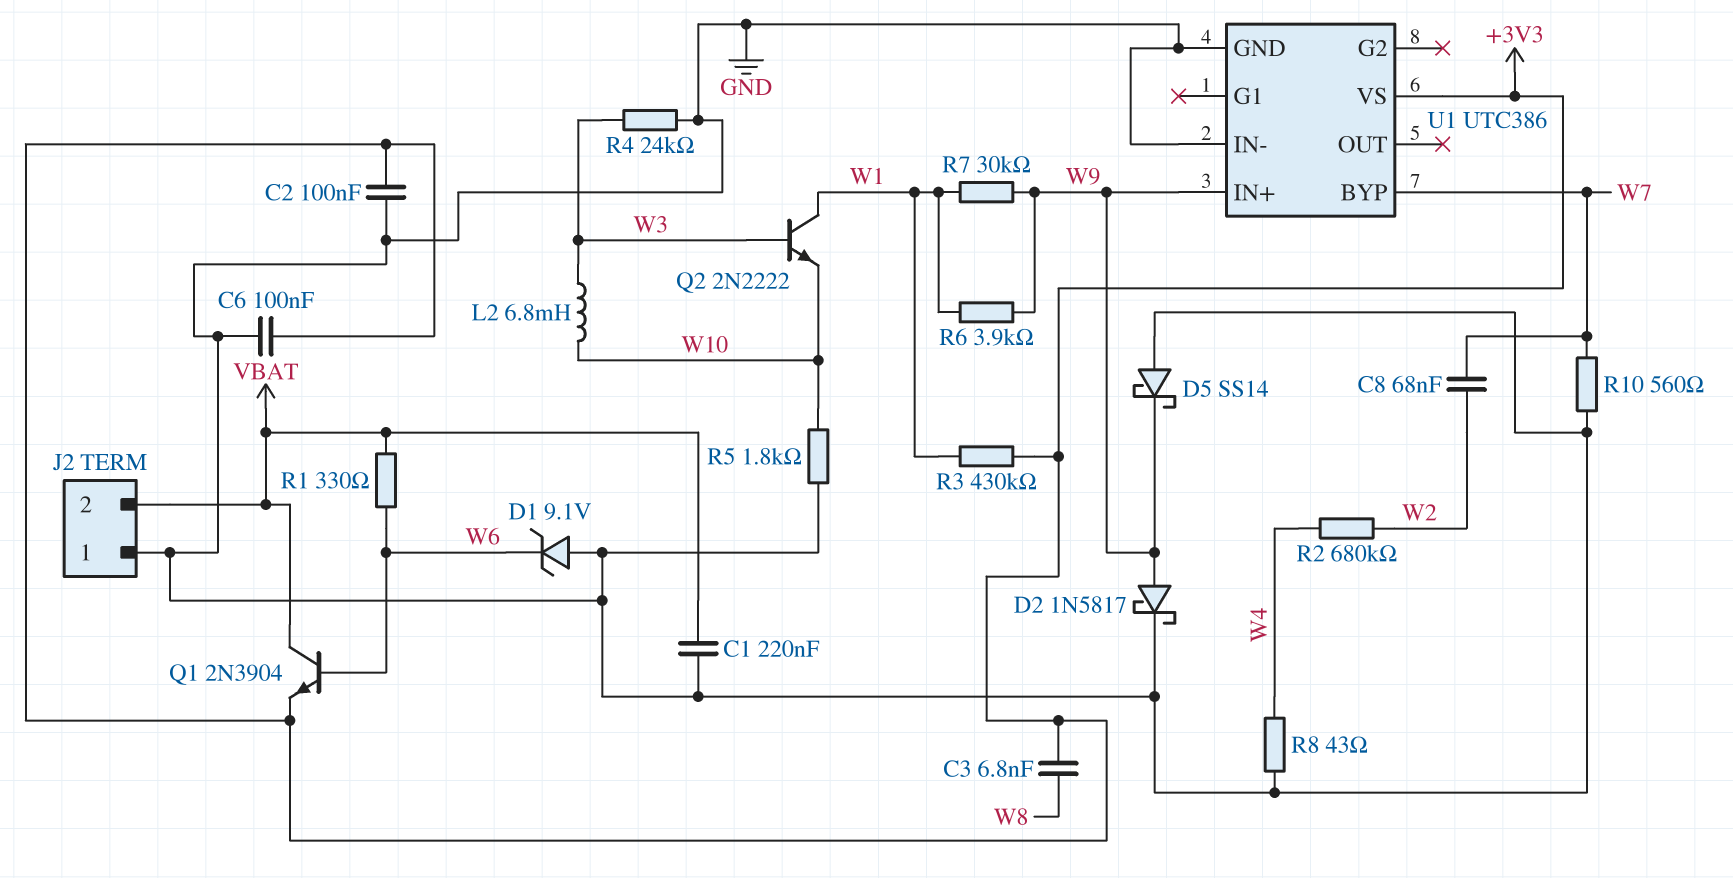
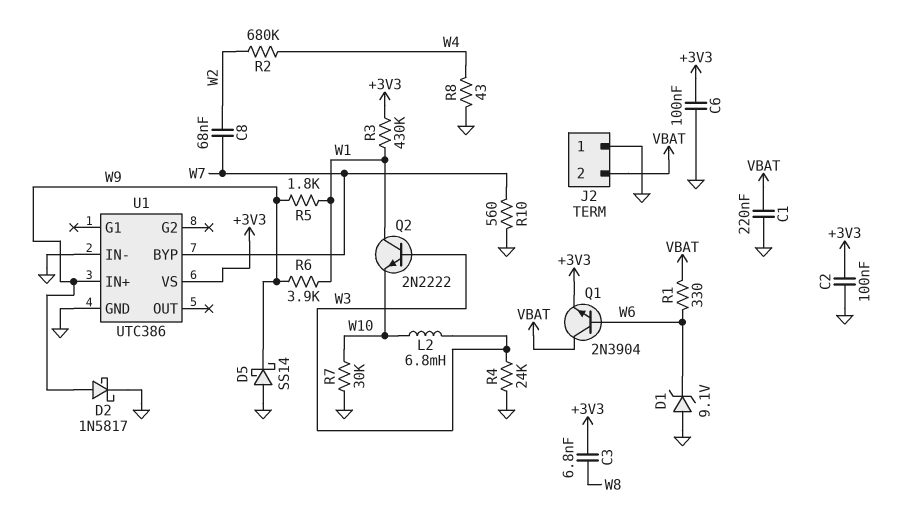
R5: 1.8k (GND, W10) -> 1.8k (W1, W9)
R7: 30k (W1, W9) -> 30k (GND, W10)

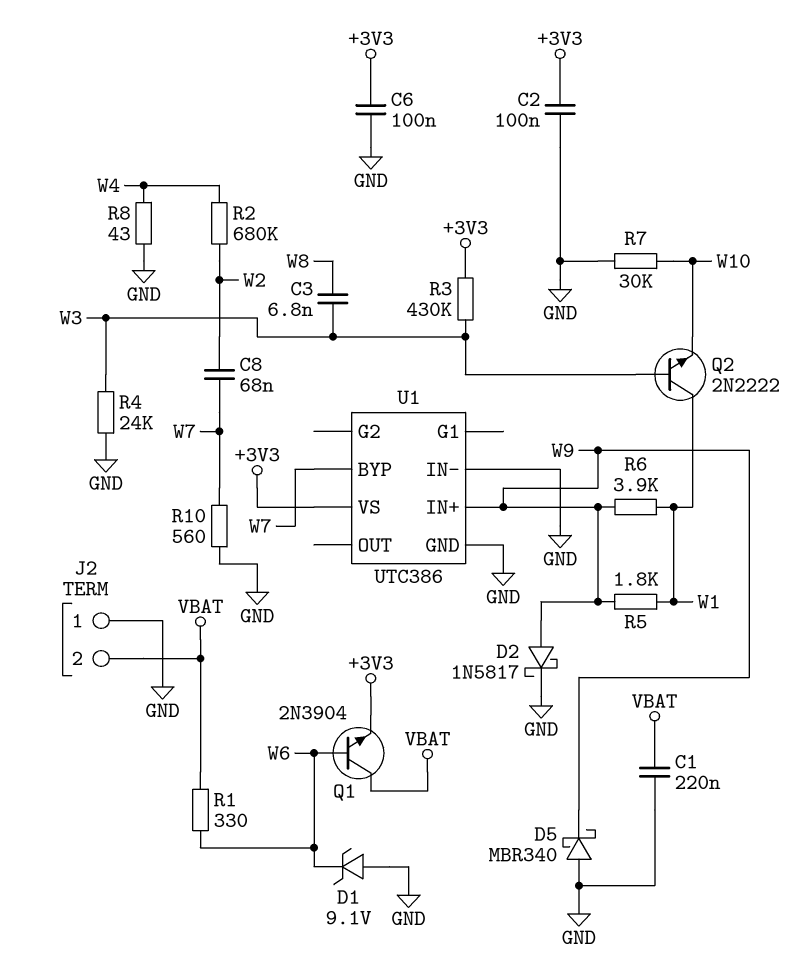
C3: 6.8nF (+3V3, W8) -> 6.8nF (W3, W8)
D5: schottky SS14 (A GND, K W9) -> schottky MBR340 (A GND, K W9)
L2: 6.8mH (W3, W10) -> none
R3: 430k (+3V3, W1) -> 430k (+3V3, W3)

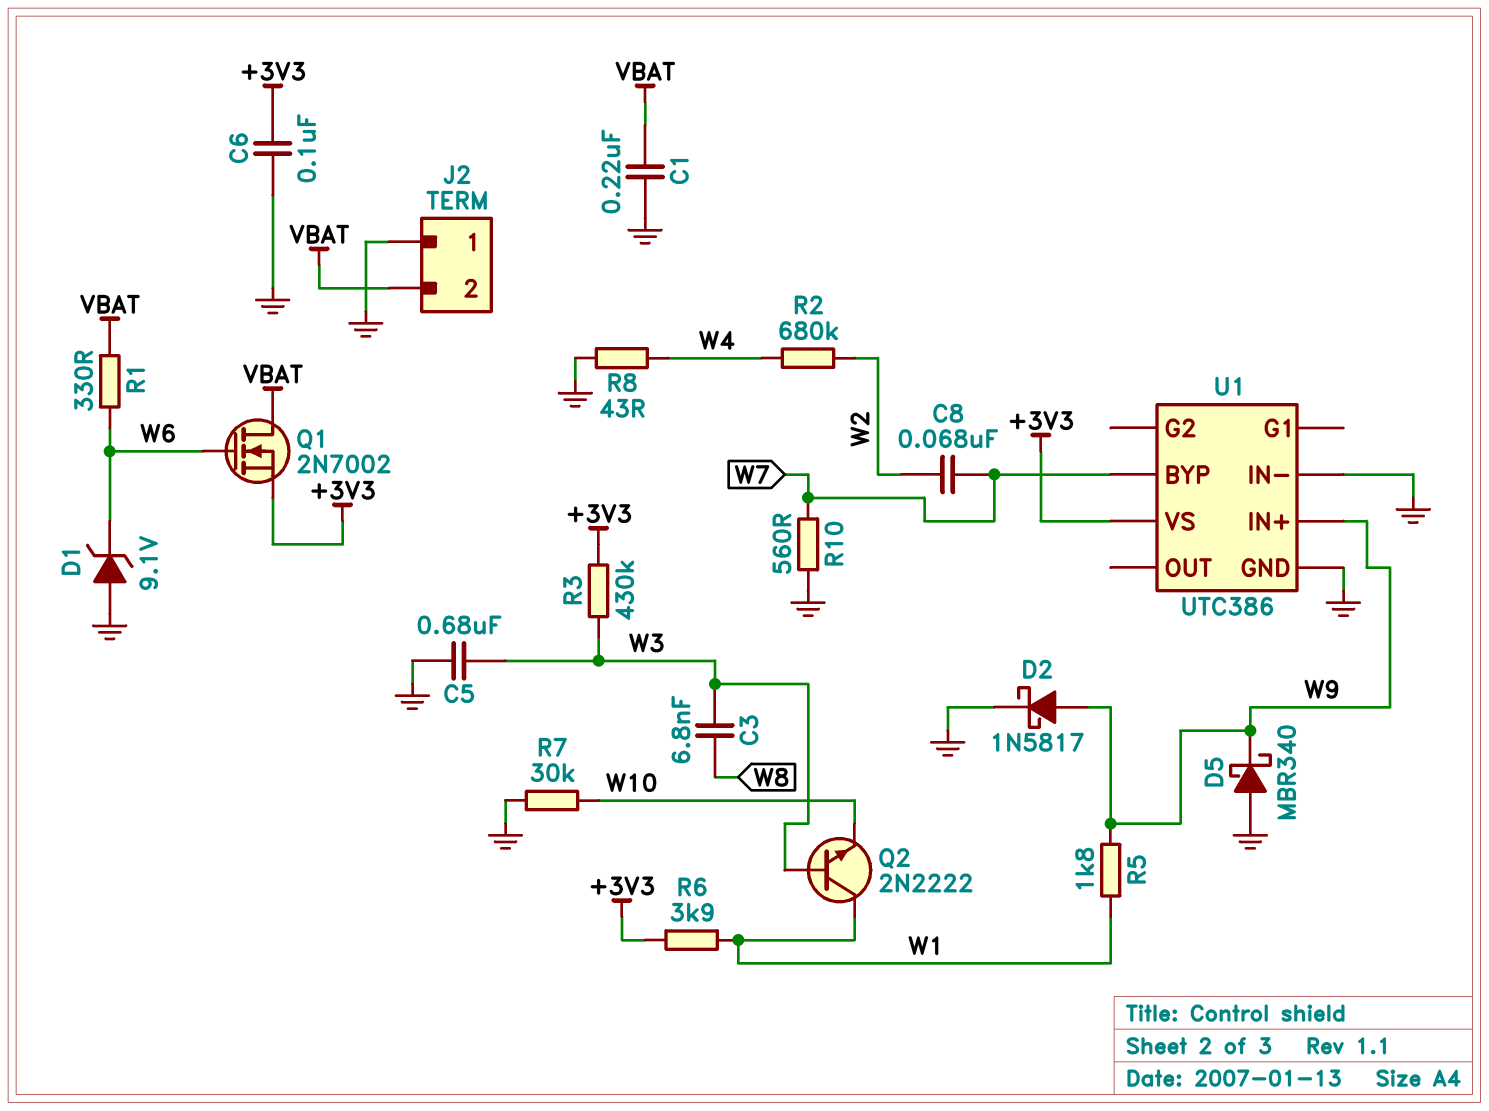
C2: 100nF (+3V3, GND) -> none
C5: none -> 680nF (GND, W3)
Q1: NPN 2N3904 (B W6, C VBAT, E +3V3) -> NMOS 2N7002 (G W6, D VBAT, S +3V3)
R4: 24k (GND, W3) -> none
R6: 3.9k (W1, W9) -> 3.9k (+3V3, W1)

